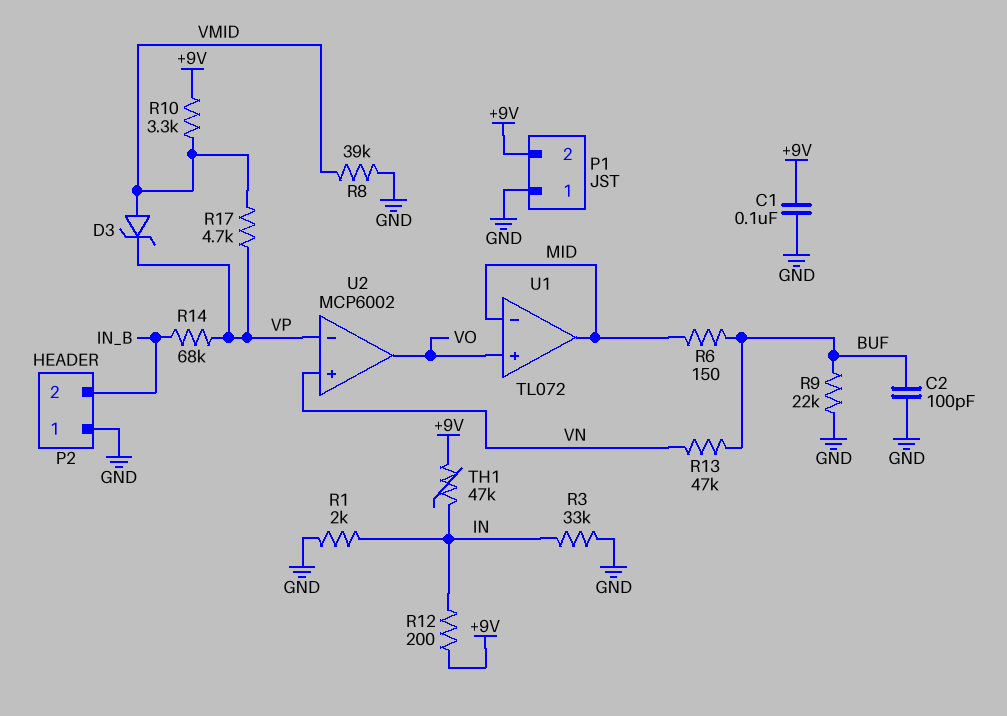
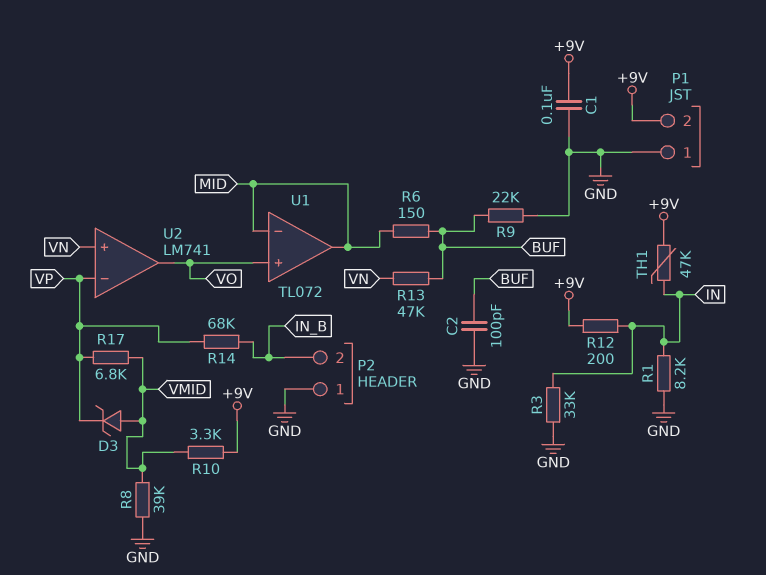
R1: 2k (GND, IN) -> 8.2k (GND, IN)
R17: 4.7k (VMID, VP) -> 6.8k (VMID, VP)
U2: MCP6002 -> LM741

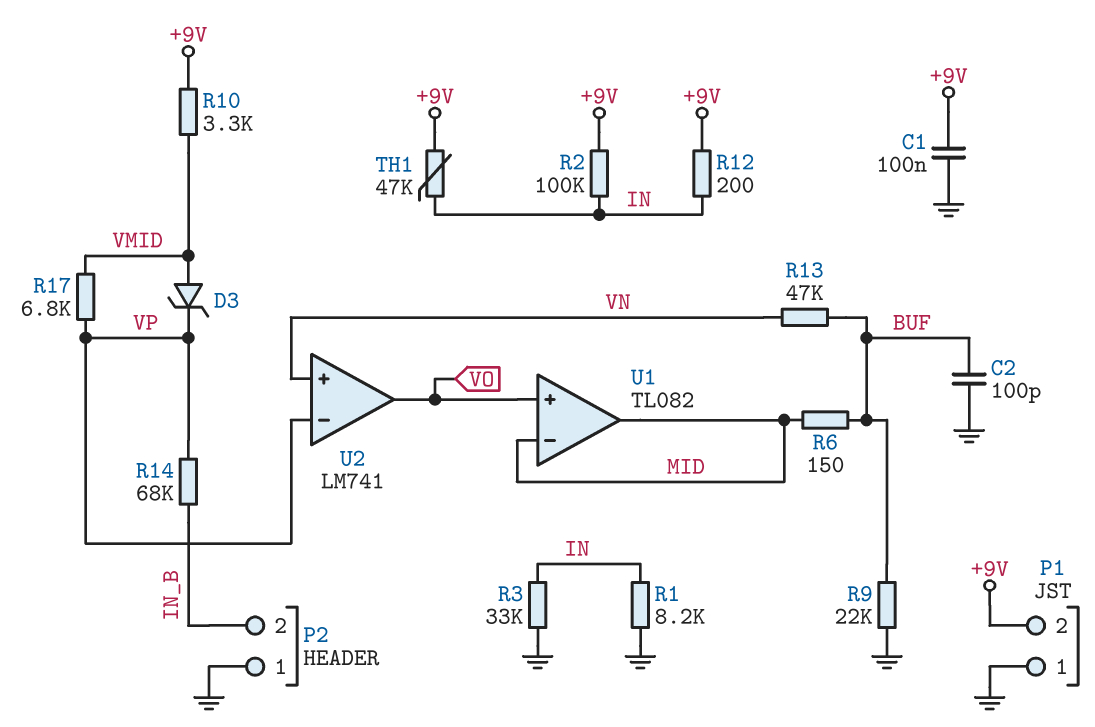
R2: none -> 100k (+9V, IN)
R8: 39k (GND, VMID) -> none
U1: TL072 -> TL082

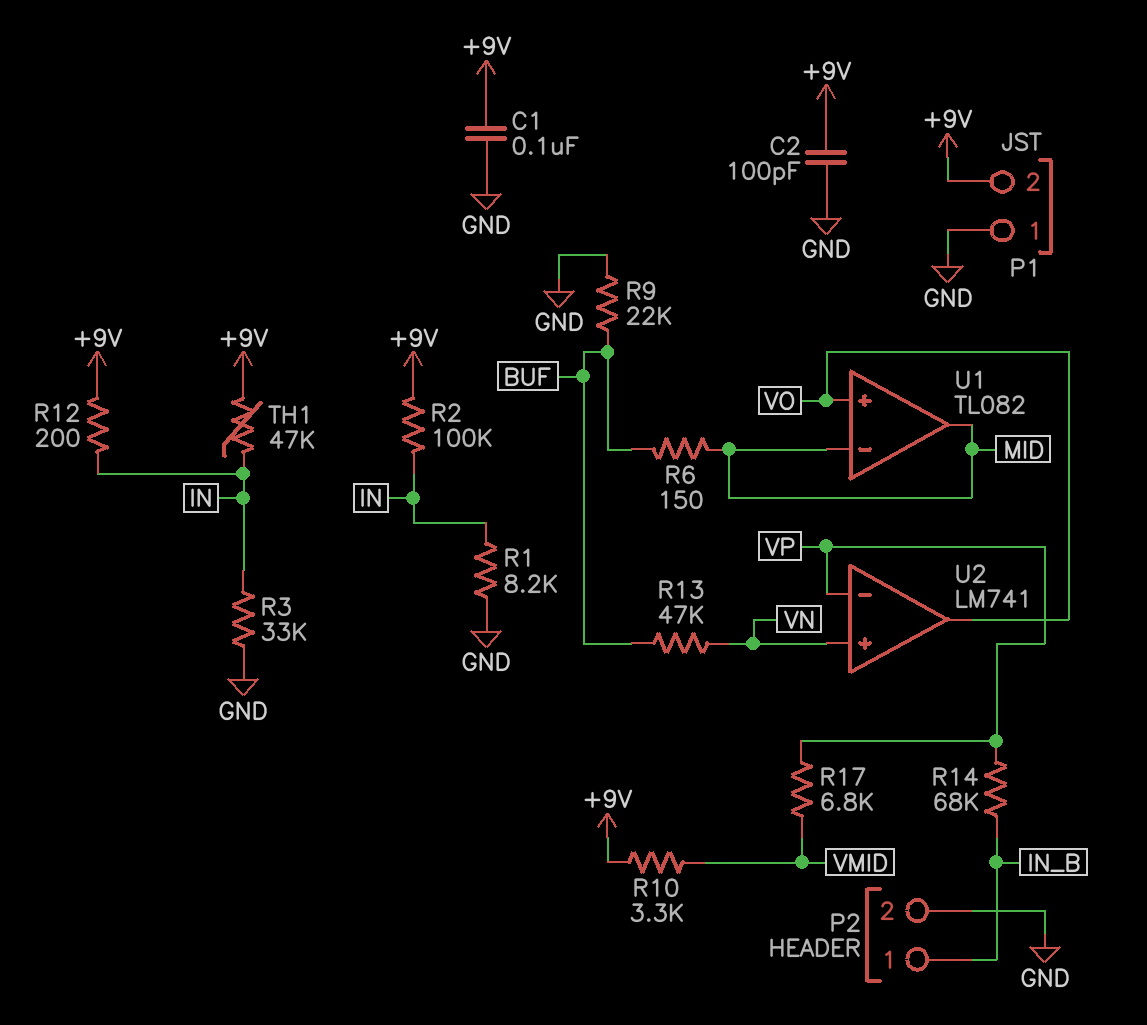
C2: 100pF (BUF, GND) -> 100pF (+9V, GND)
D3: zener (A VMID, K VP) -> none
P2 pin 1: GND -> IN_B
P2 pin 2: IN_B -> GND

